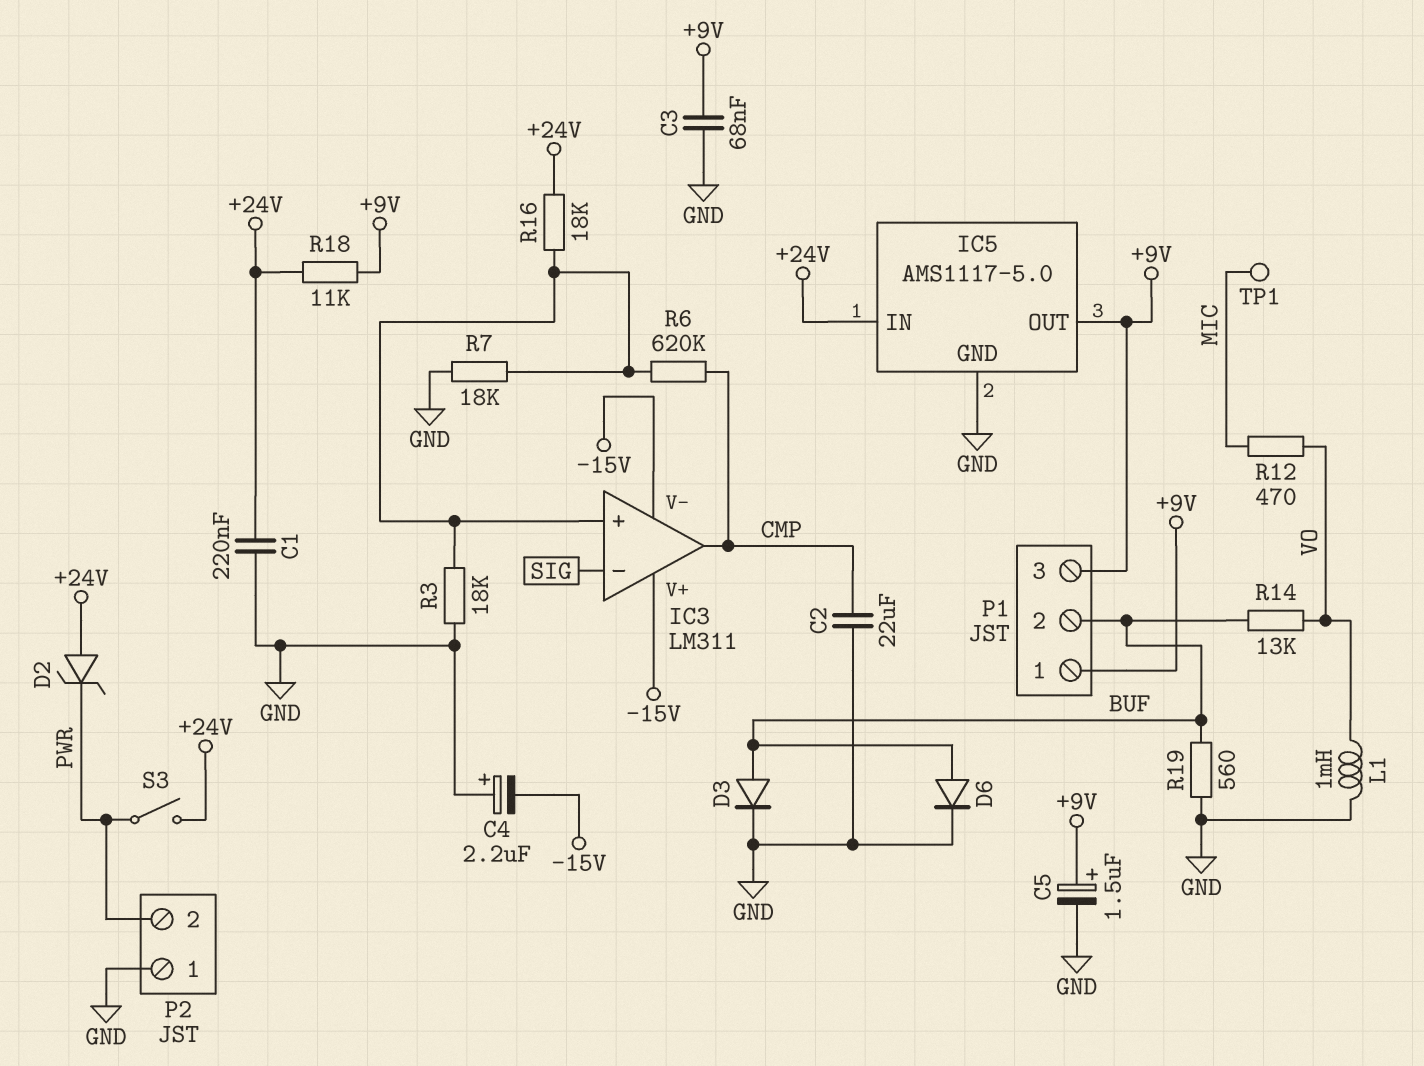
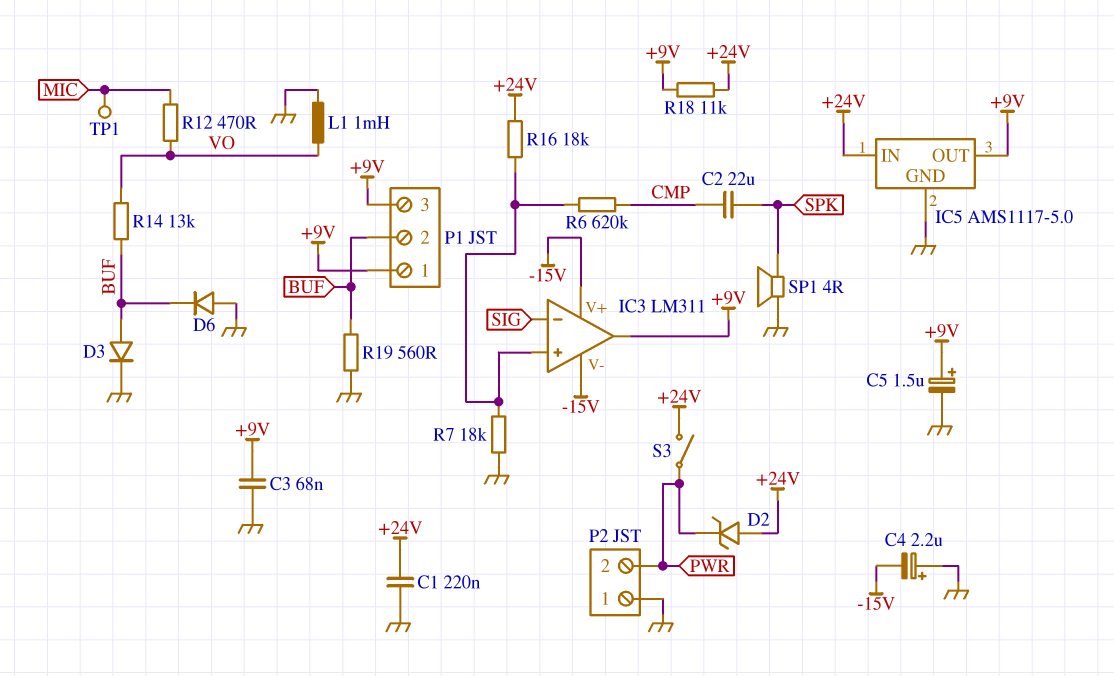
C2: 22uF (CMP, GND) -> 22uF (CMP, SPK)
D6: diode (A BUF, K GND) -> diode (A GND, K BUF)
IC3 pin out: CMP -> +9V
R3: 18k (GND, IC3/in+) -> none
SP1: none -> speaker 4R (GND, SPK)

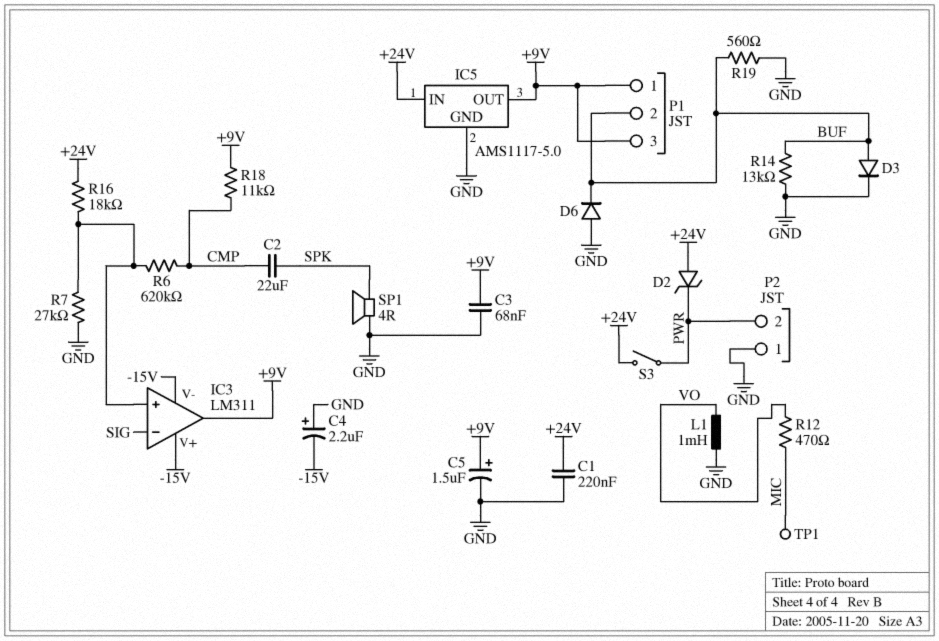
R7: 18k (GND, IC3/in+) -> 27k (GND, IC3/in+)
R14: 13k (BUF, VO) -> 13k (BUF, GND)
R18: 11k (+9V, +24V) -> 11k (+9V, CMP)

